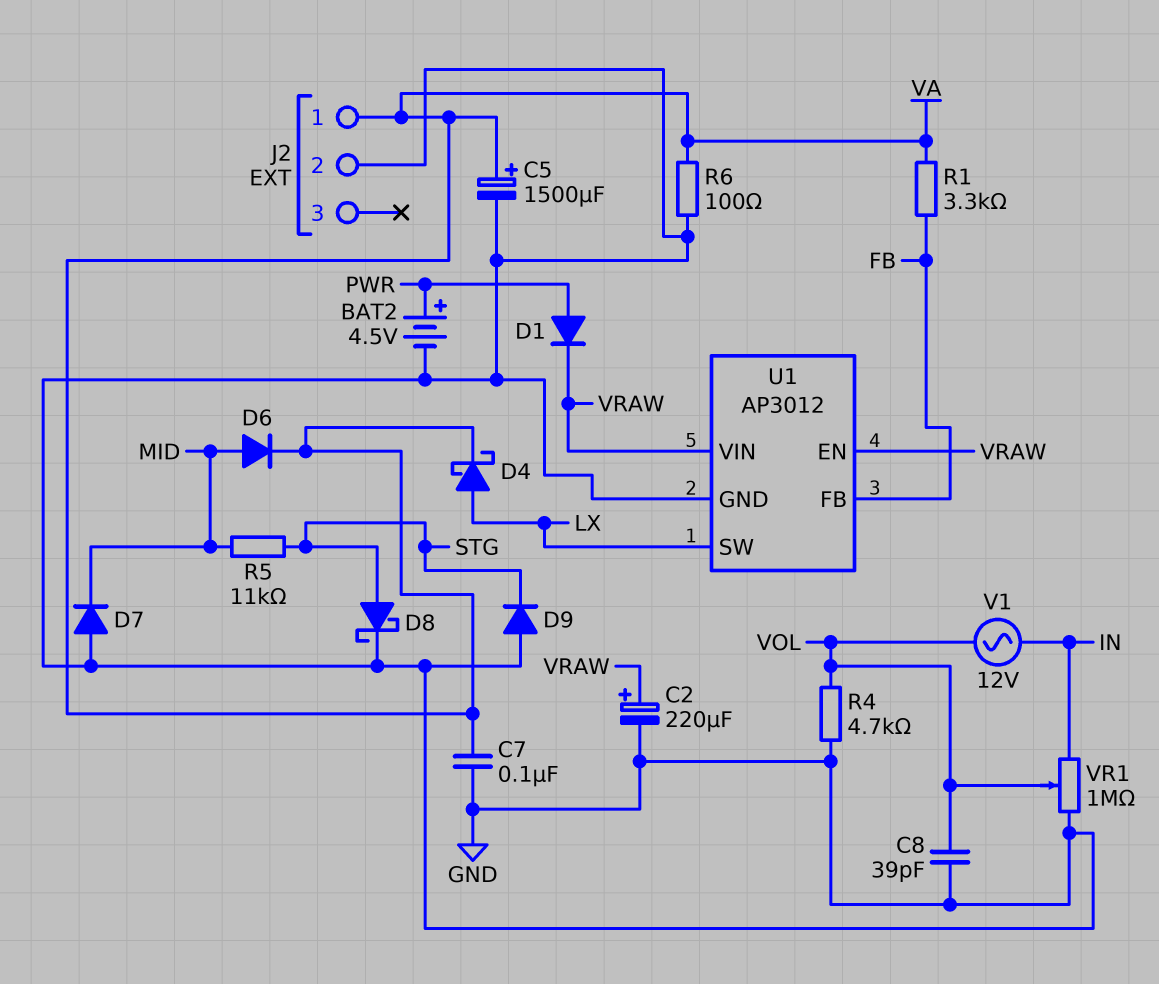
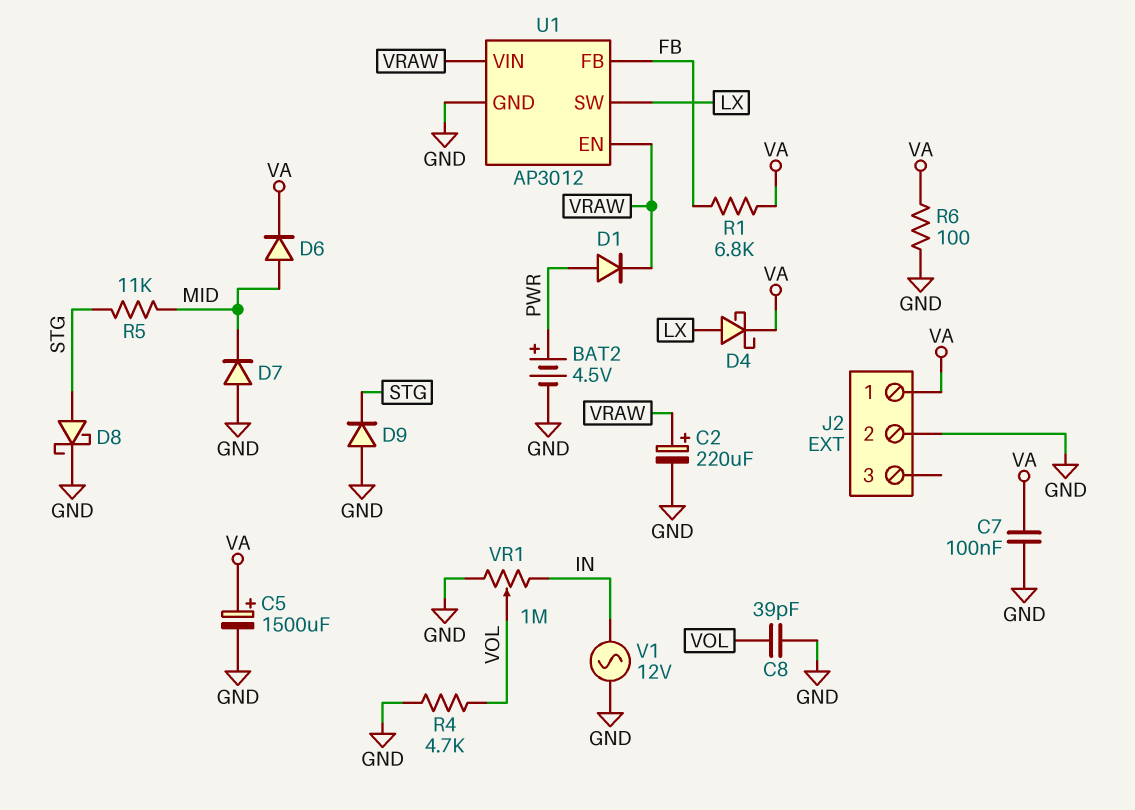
R1: 3.3k (FB, VA) -> 6.8k (FB, VA)
V1: AC 12V (IN, VOL) -> AC 12V (GND, IN)

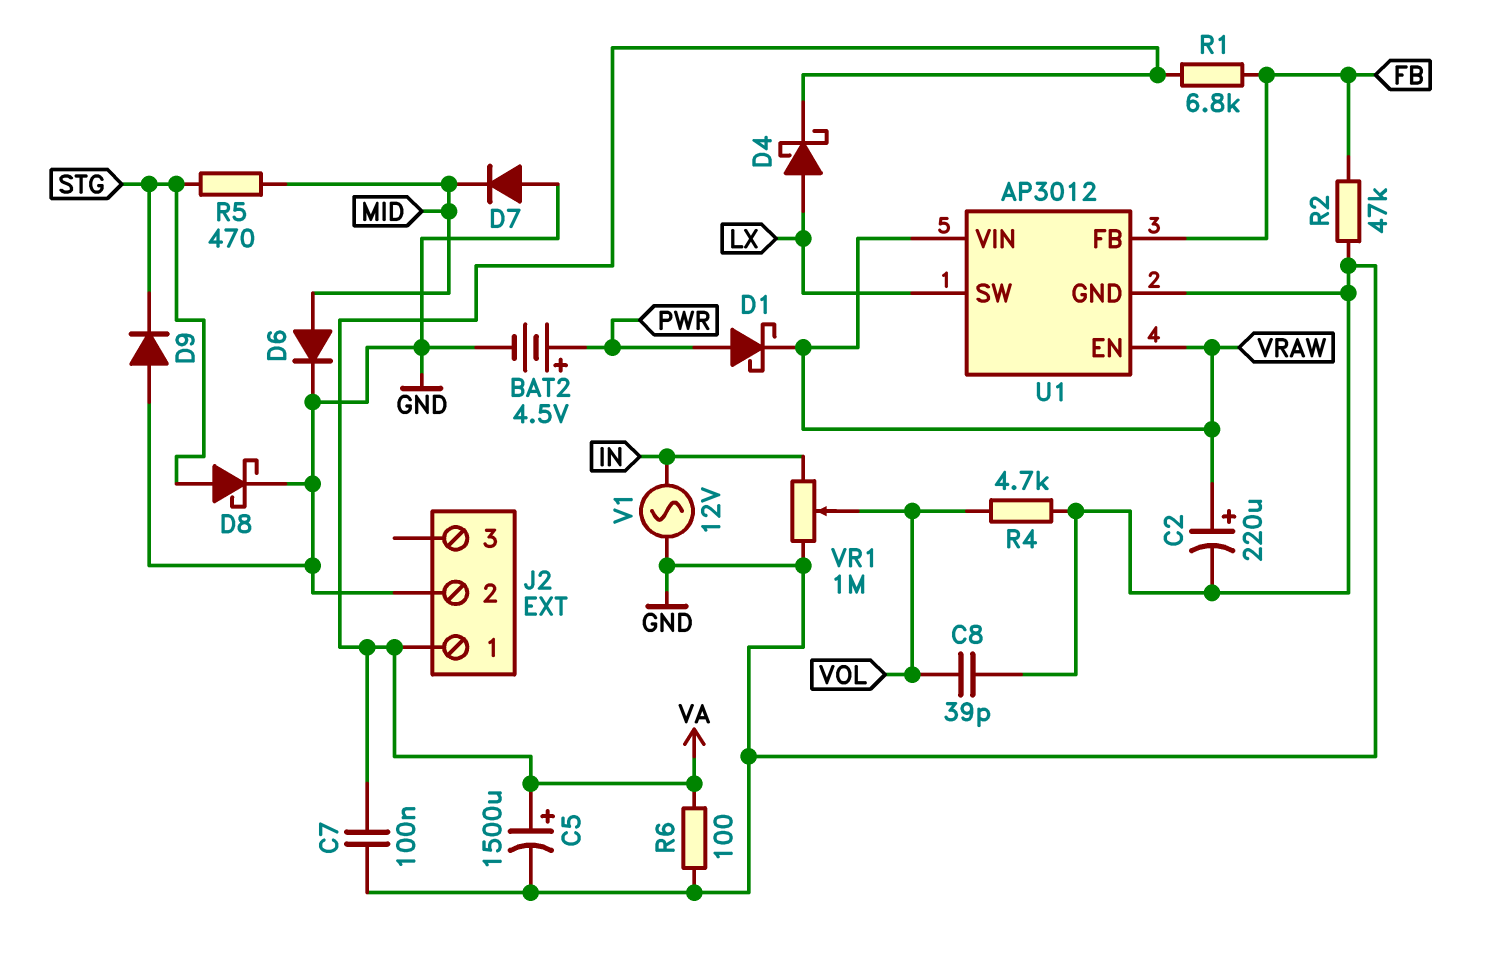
D1: diode (A PWR, K VRAW) -> schottky (A PWR, K VRAW)
D6: diode (A MID, K VA) -> diode (A MID, K GND)
R2: none -> 47k (FB, GND)
R5: 11k (MID, STG) -> 470 (MID, STG)

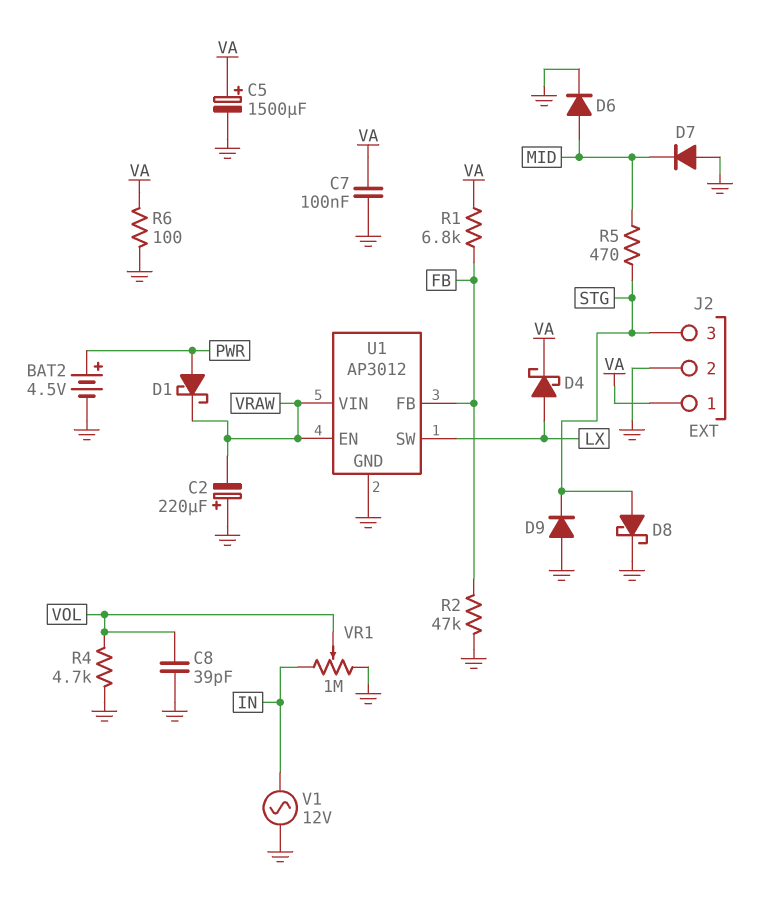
C2: 220uF (plus VRAW, minus GND) -> 220uF (plus GND, minus VRAW)
J2 pin 3: none -> STG

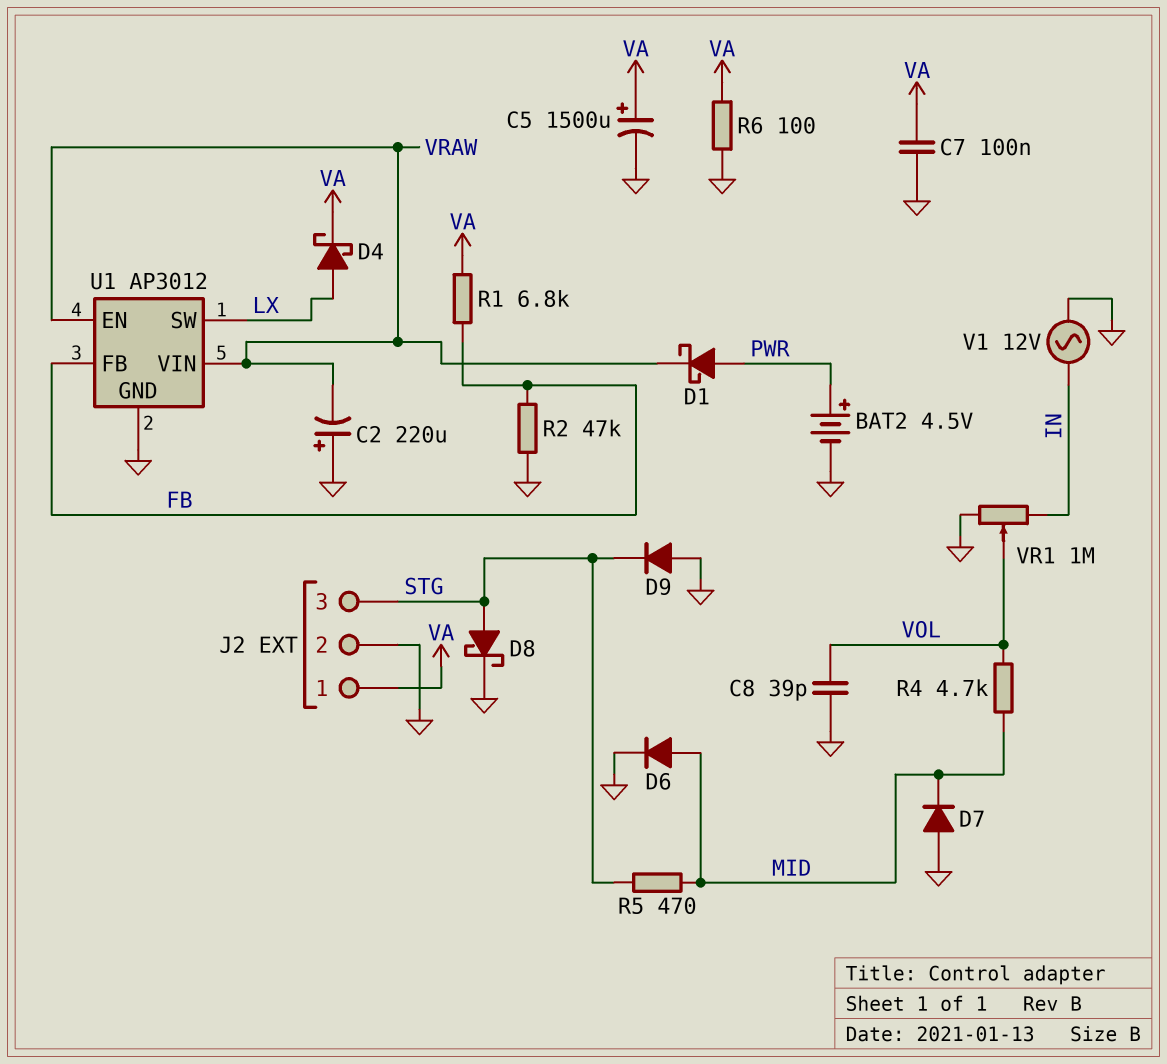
R4: 4.7k (GND, VOL) -> 4.7k (MID, VOL)

